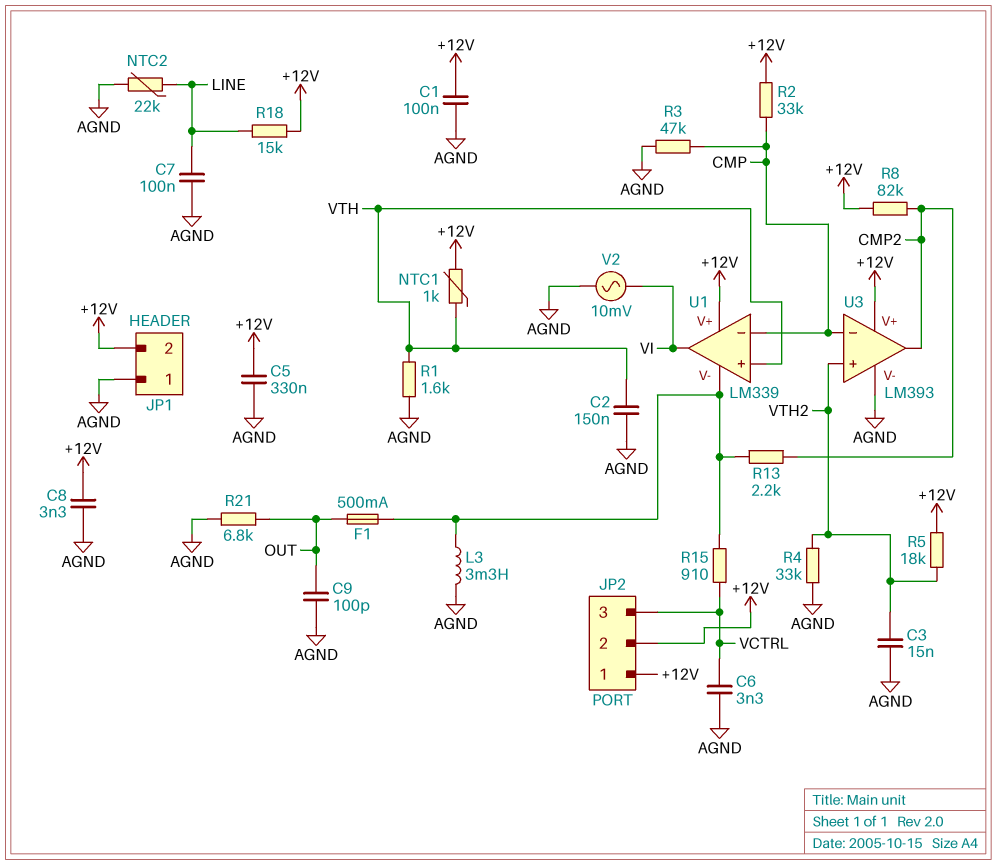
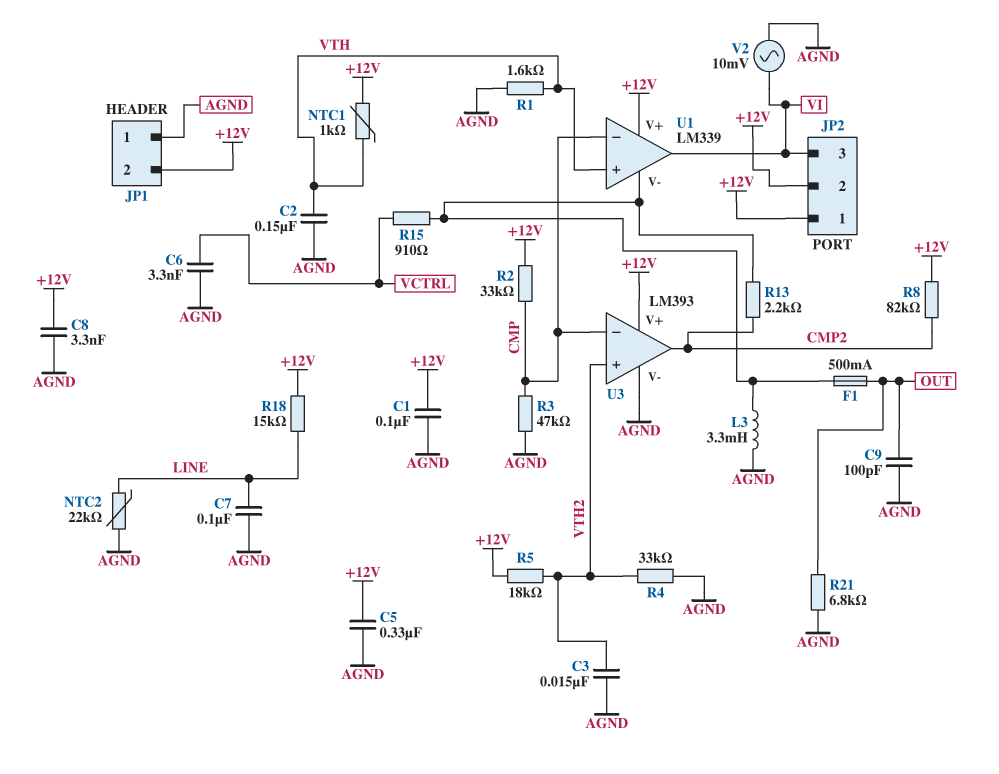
JP2 pin 3: VCTRL -> VI

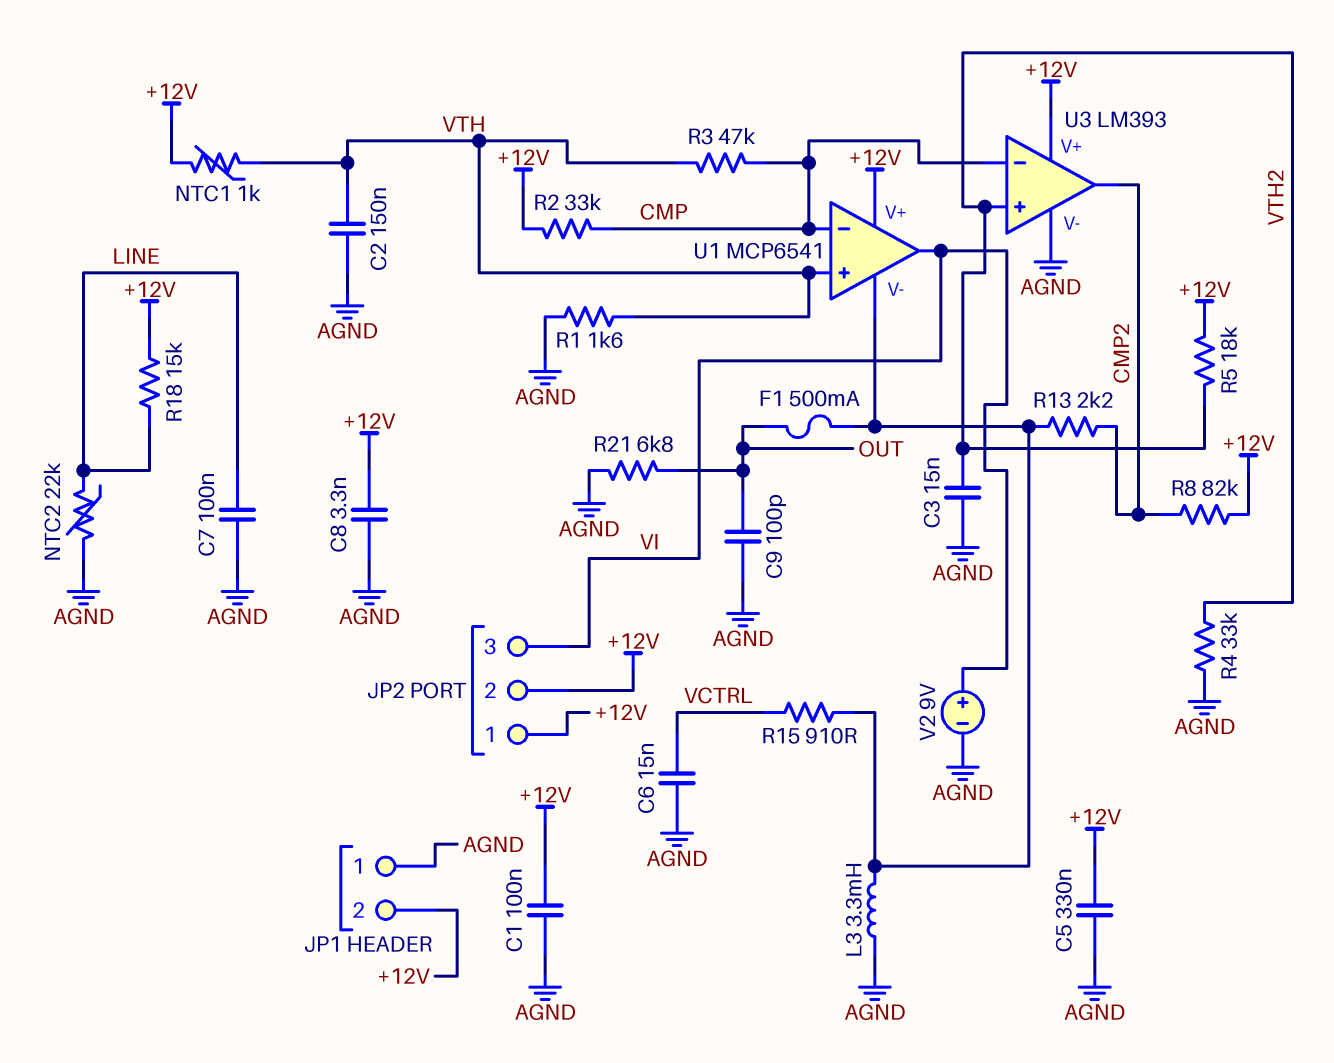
C6: 3.3nF (AGND, VCTRL) -> 15nF (AGND, VCTRL)
R3: 47k (AGND, CMP) -> 47k (CMP, VTH)
U1: LM339 -> MCP6541
V2: AC 10mV (AGND, VI) -> 9V (plus VI, minus AGND)

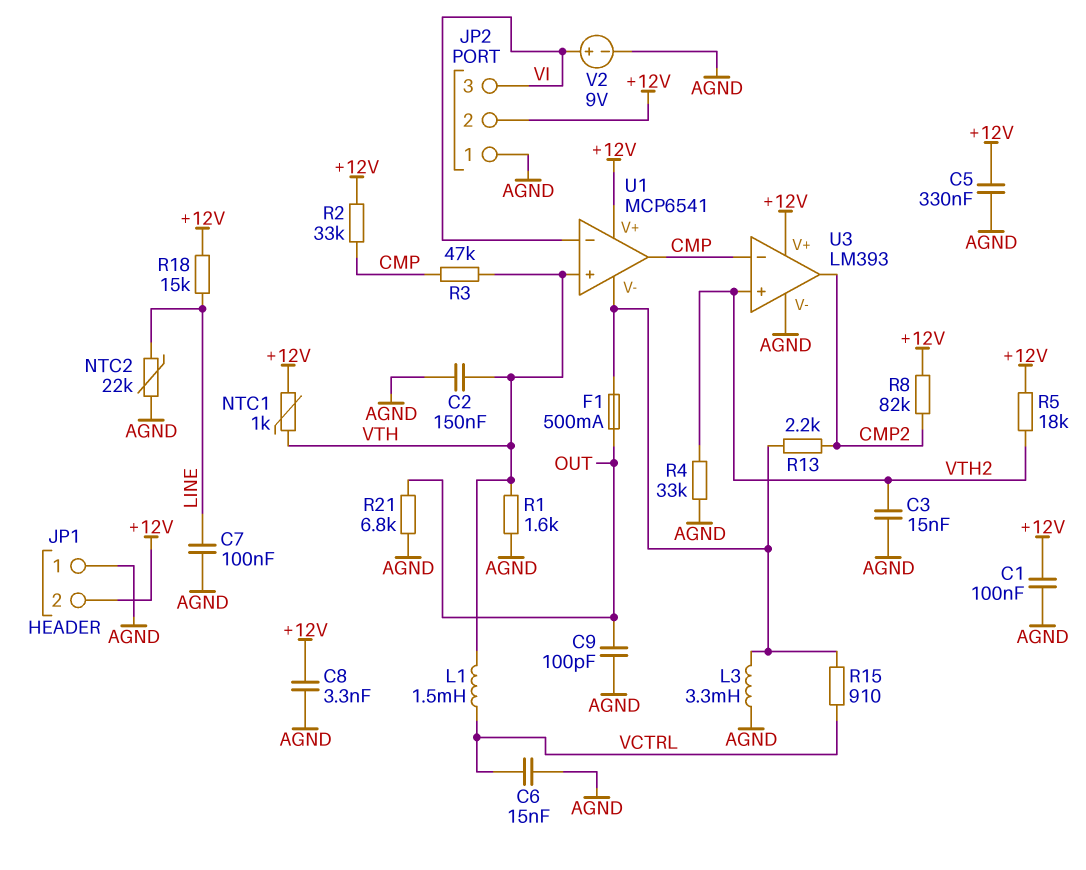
JP2 pin 1: +12V -> AGND
L1: none -> 1.5mH (VCTRL, VTH)
U1 pin in-: CMP -> VI
U1 pin out: VI -> CMP

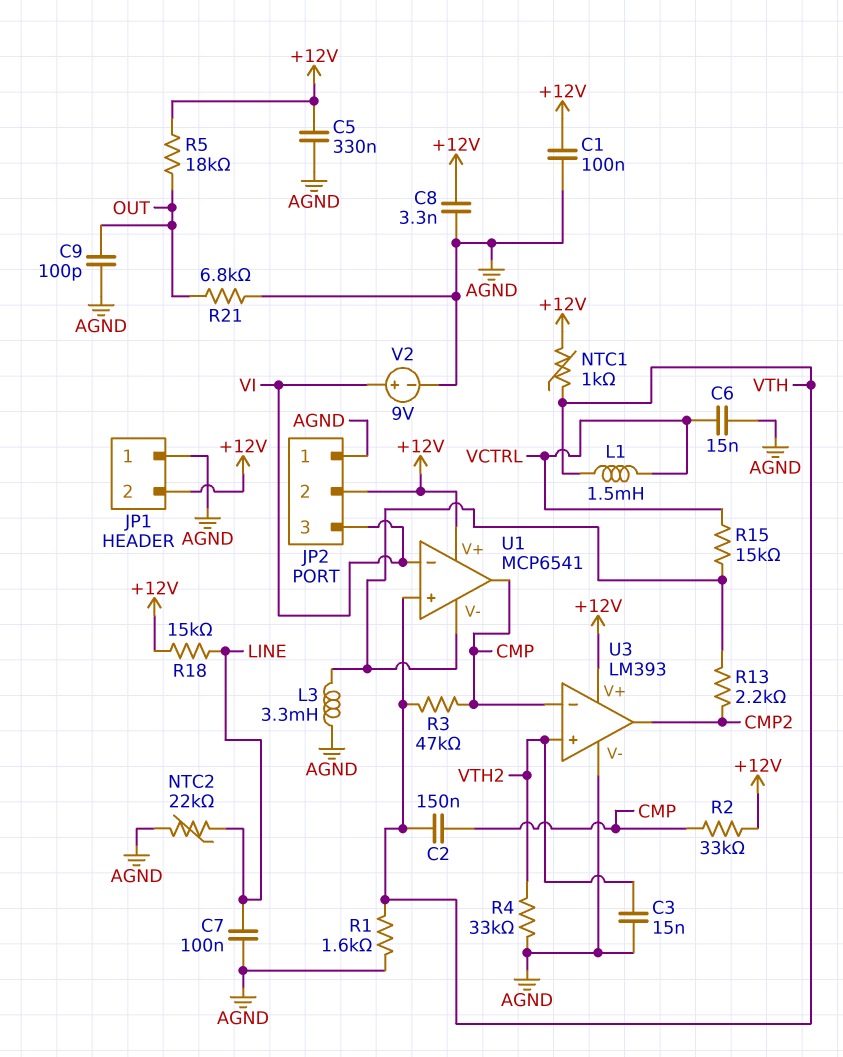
C2: 150nF (AGND, VTH) -> 150nF (CMP, VTH)
F1: 500mA (OUT, U1/V-) -> none
R5: 18k (+12V, VTH2) -> 18k (+12V, OUT)
R8: 82k (+12V, CMP2) -> none
R15: 910 (U1/V-, VCTRL) -> 15k (U1/V-, VCTRL)

